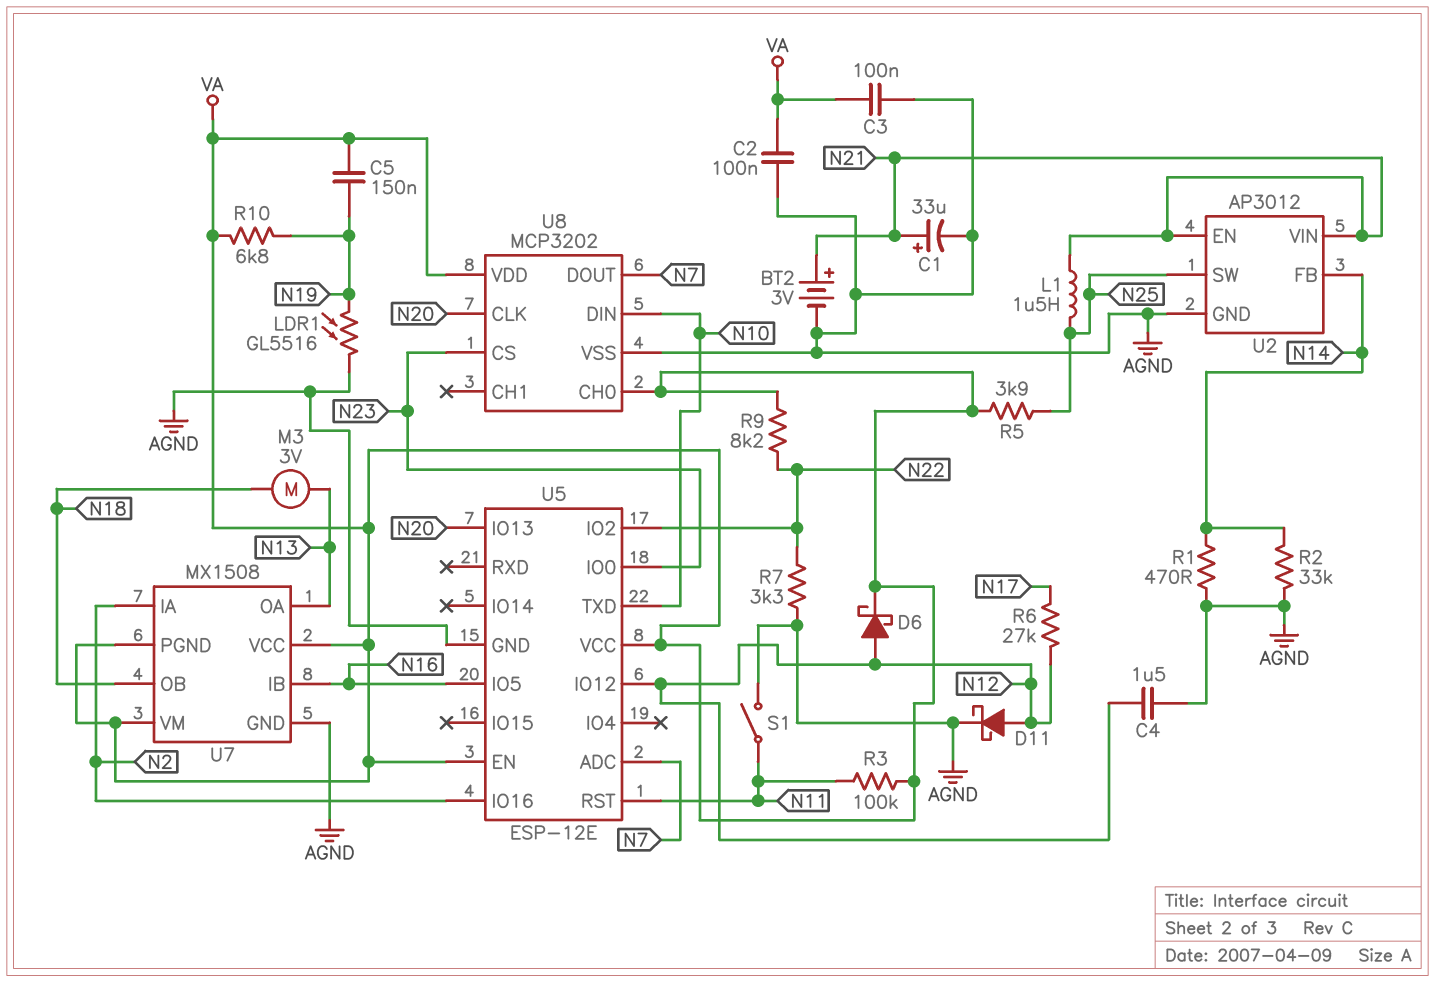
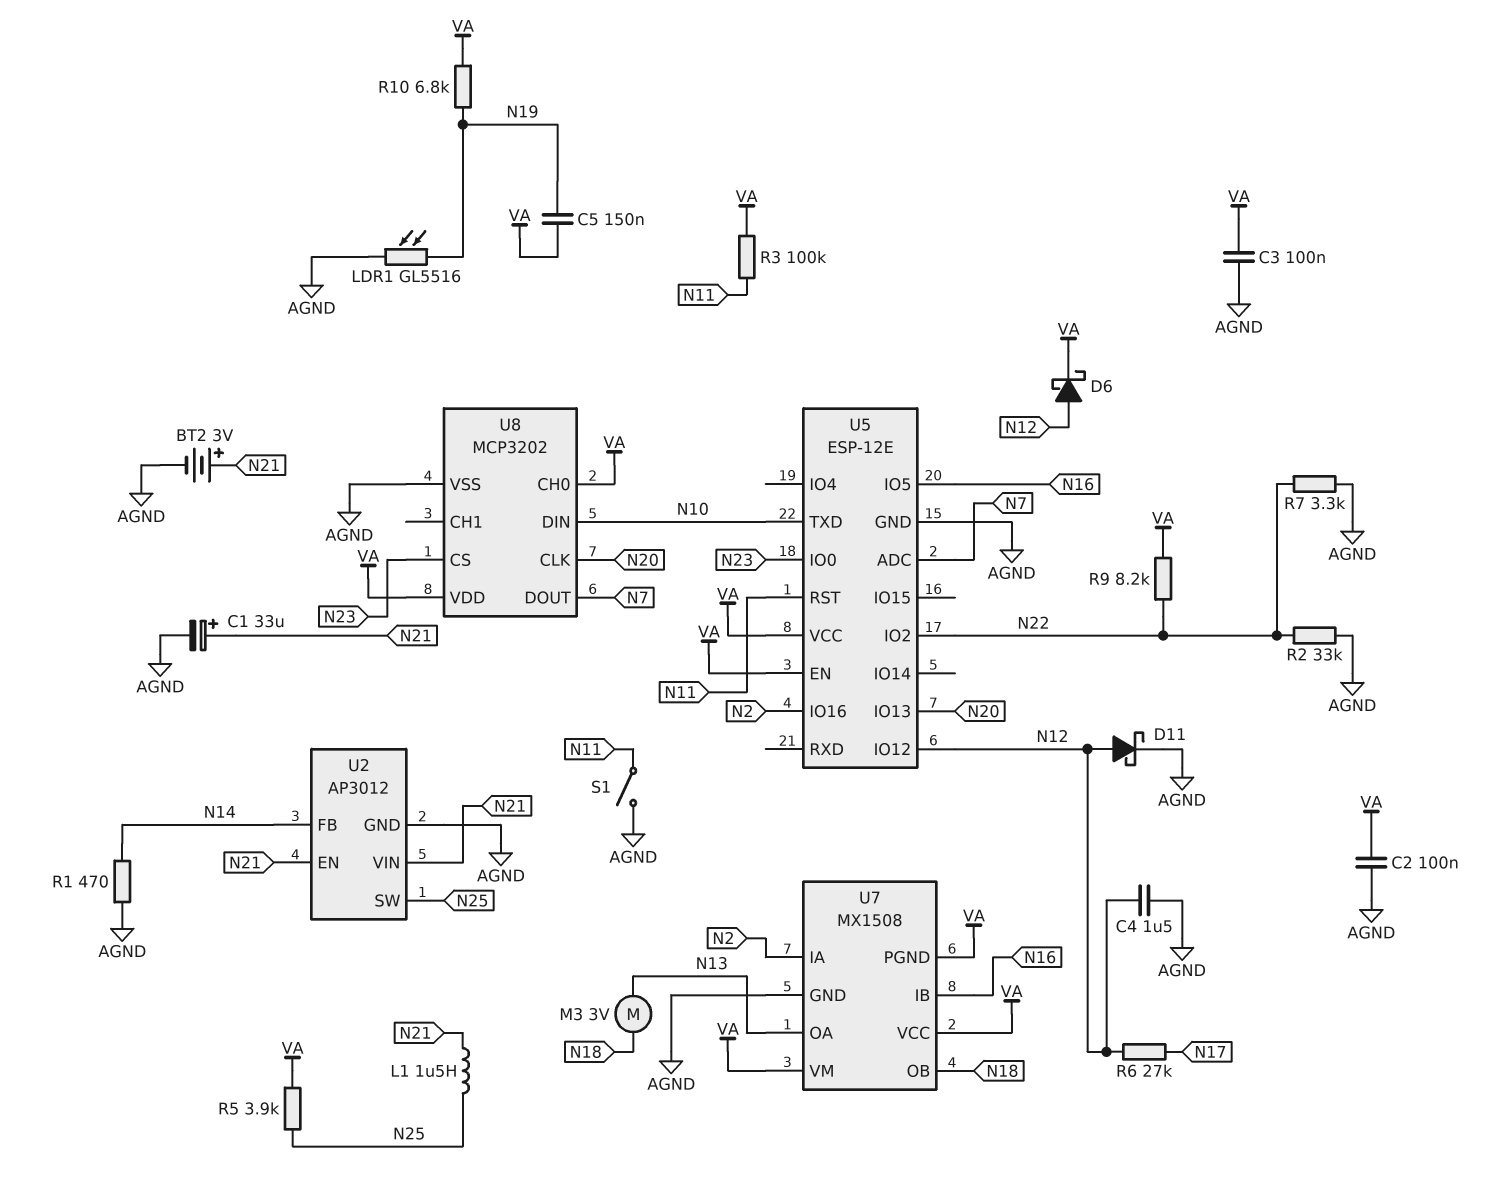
R2: 33k (AGND, N14) -> 33k (AGND, N22)

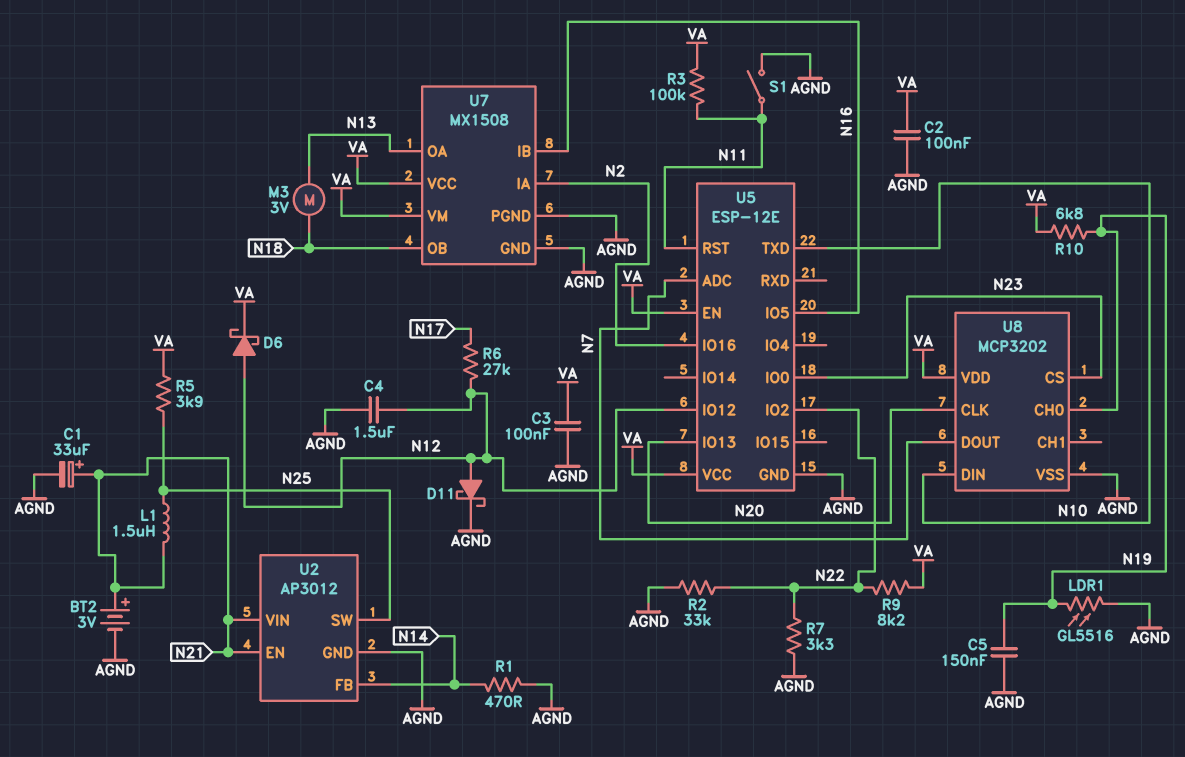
C5: 150nF (N19, VA) -> 150nF (AGND, N19)
U7 pin PGND: VA -> AGND
U8 pin CH0: VA -> N19

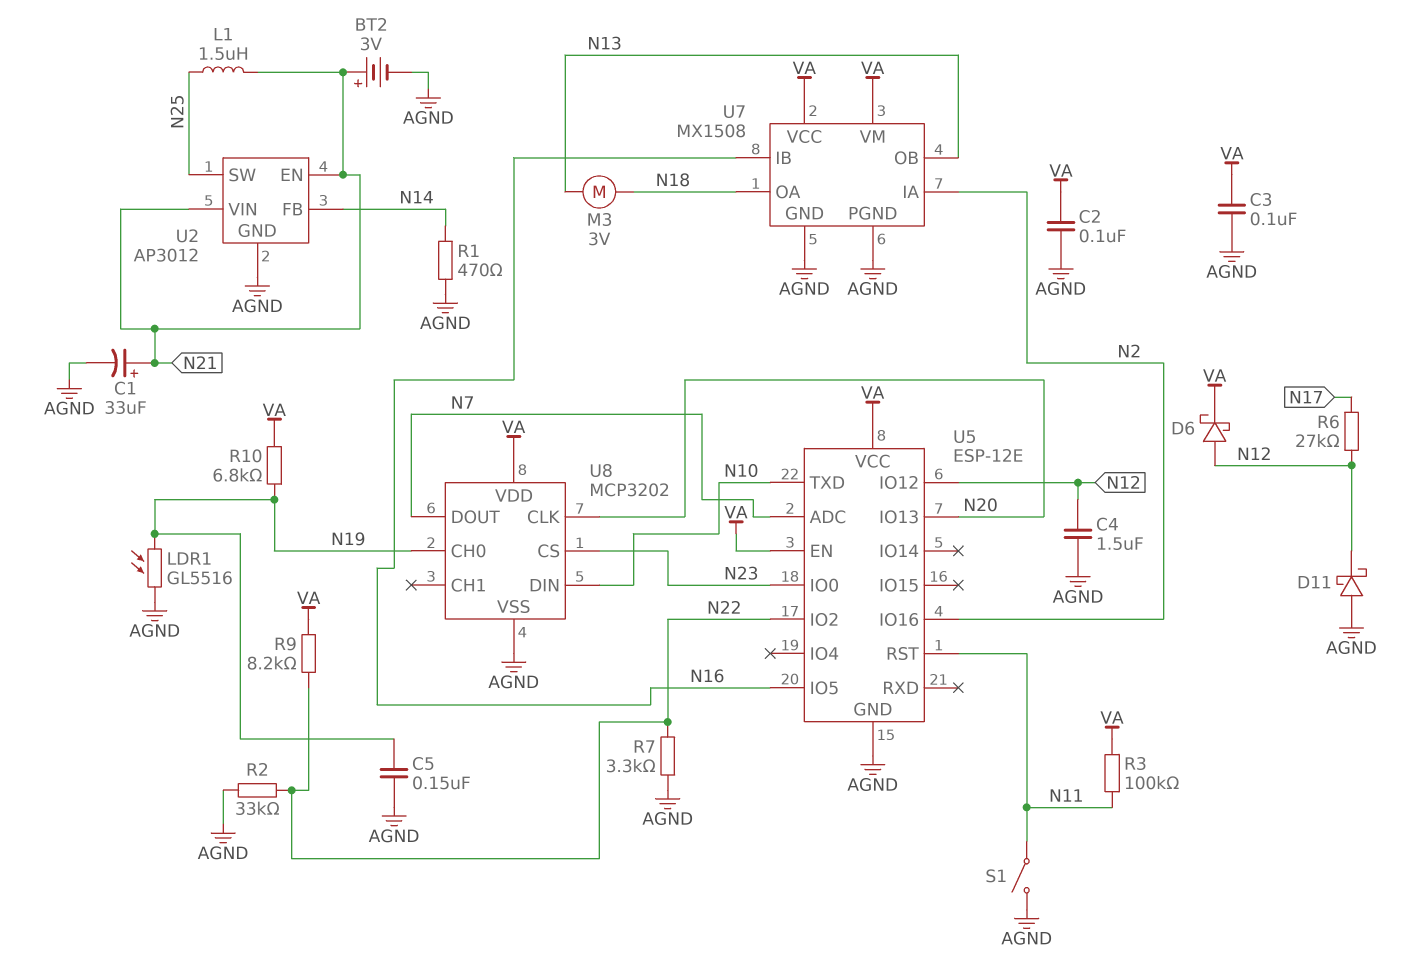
D11: schottky (A N12, K AGND) -> schottky (A AGND, K N12)
R5: 3.9k (N25, VA) -> none
U7 pin OA: N13 -> N18
U7 pin OB: N18 -> N13

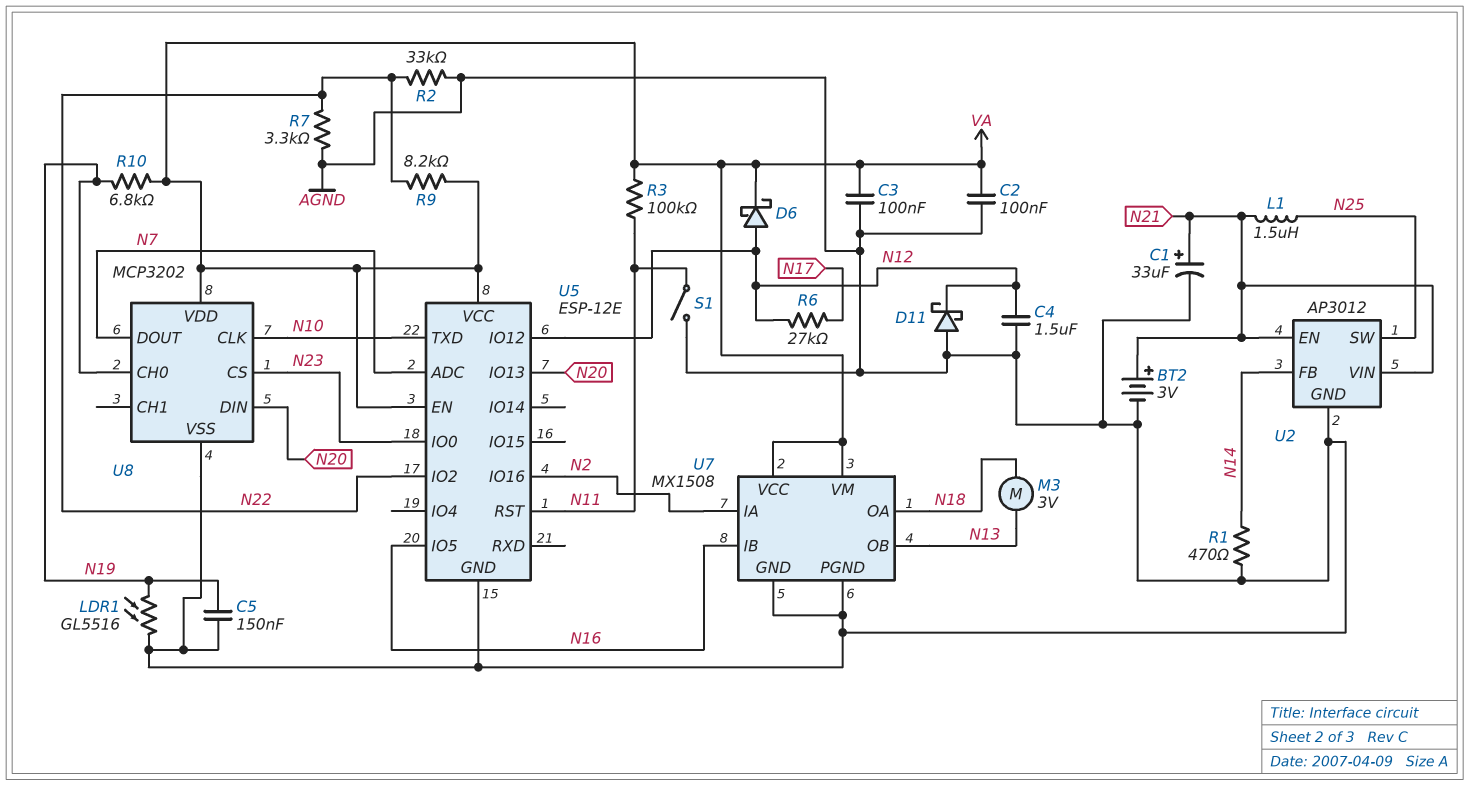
U8 pin CLK: N20 -> N10
U8 pin DIN: N10 -> N20

